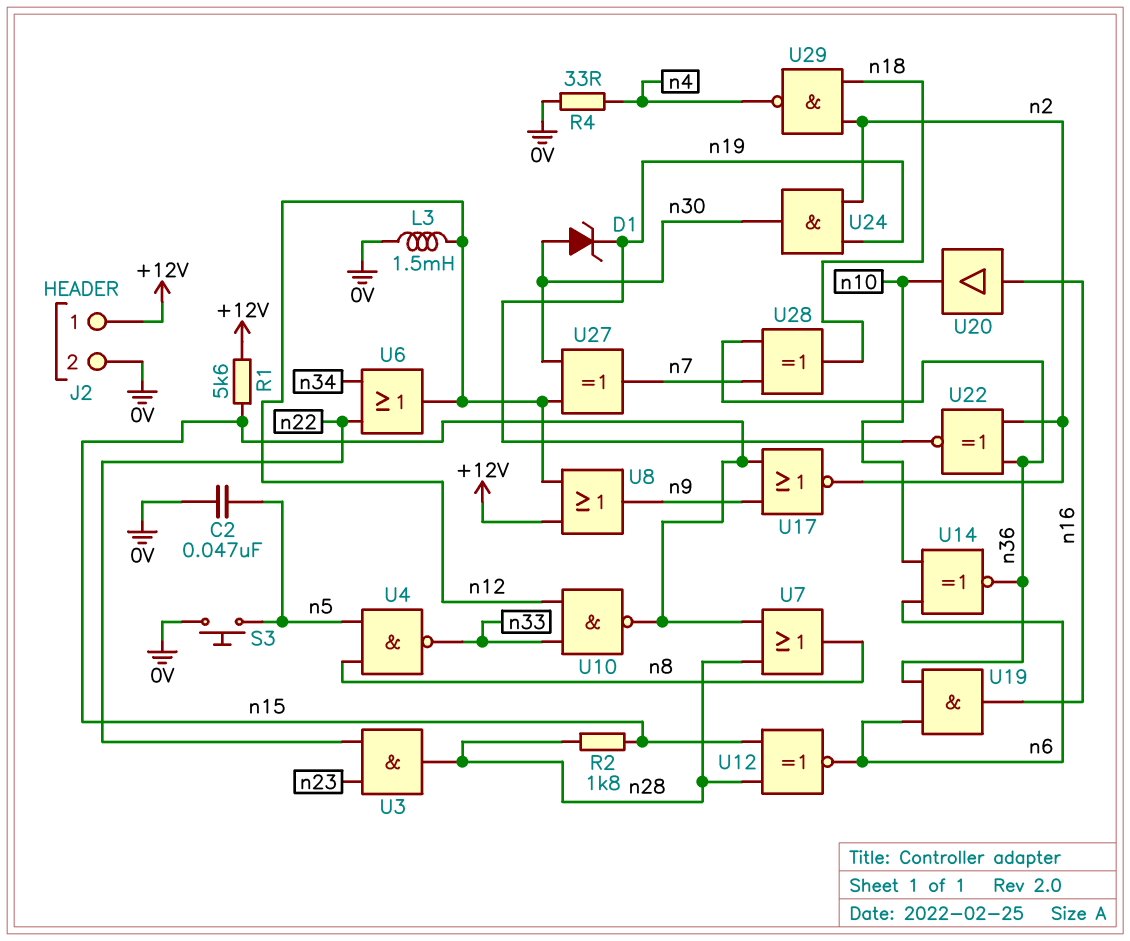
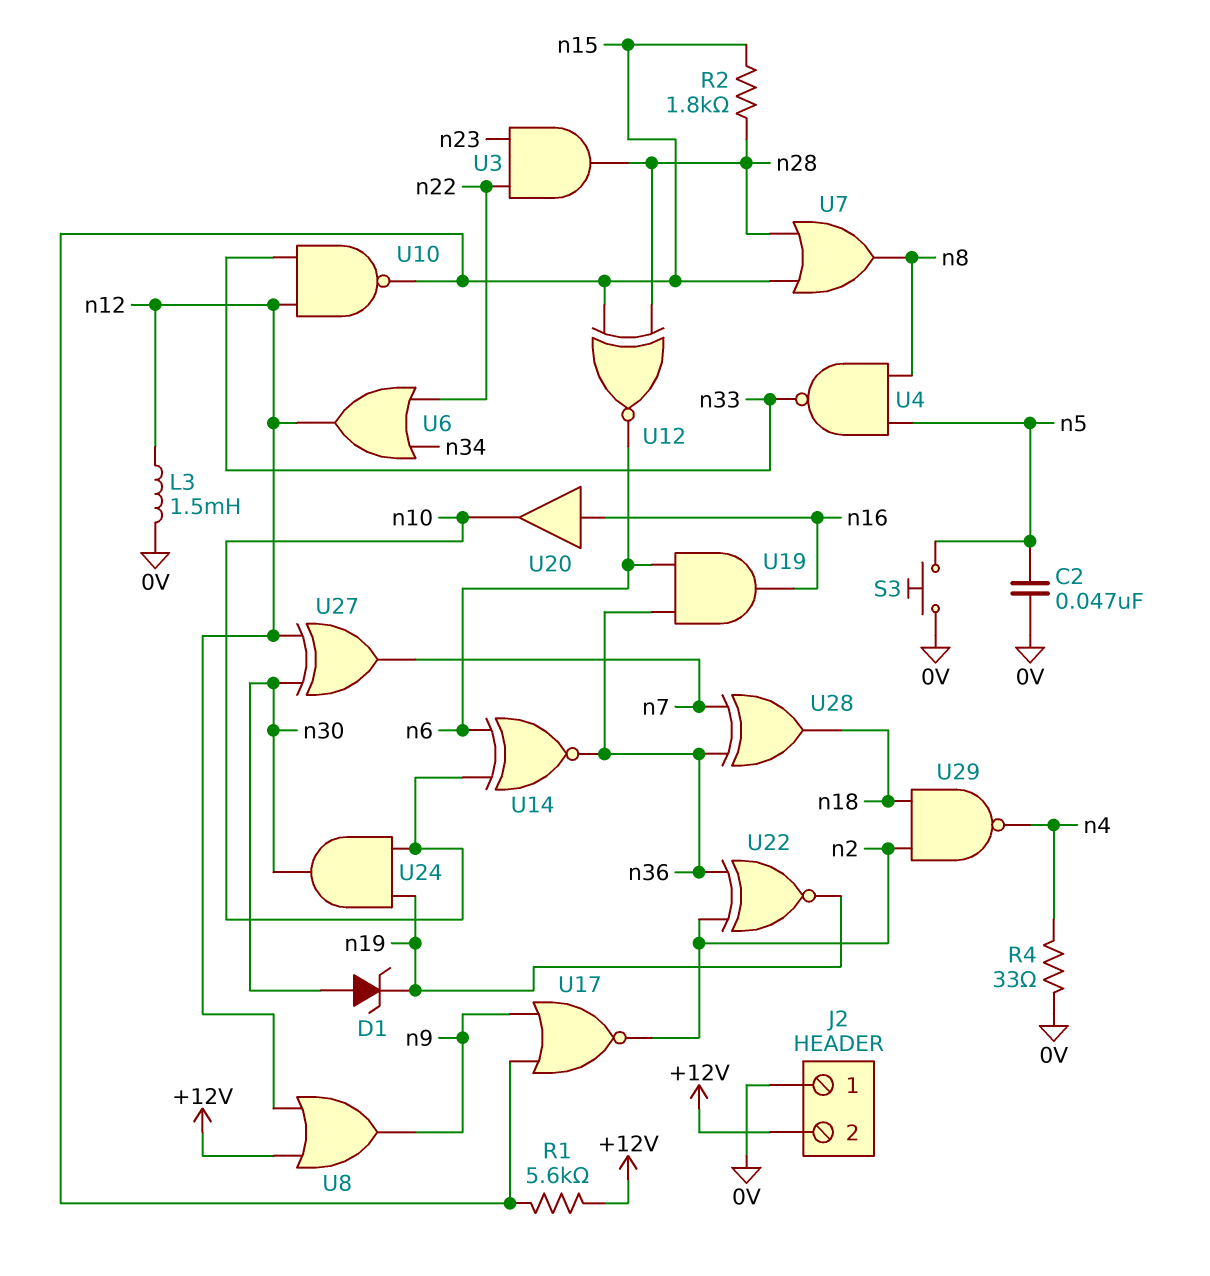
J2 pin 1: +12V -> 0V
J2 pin 2: 0V -> +12V
U24: AND (in n2, in n19, out n30) -> AND (in n10, in n19, out n30)

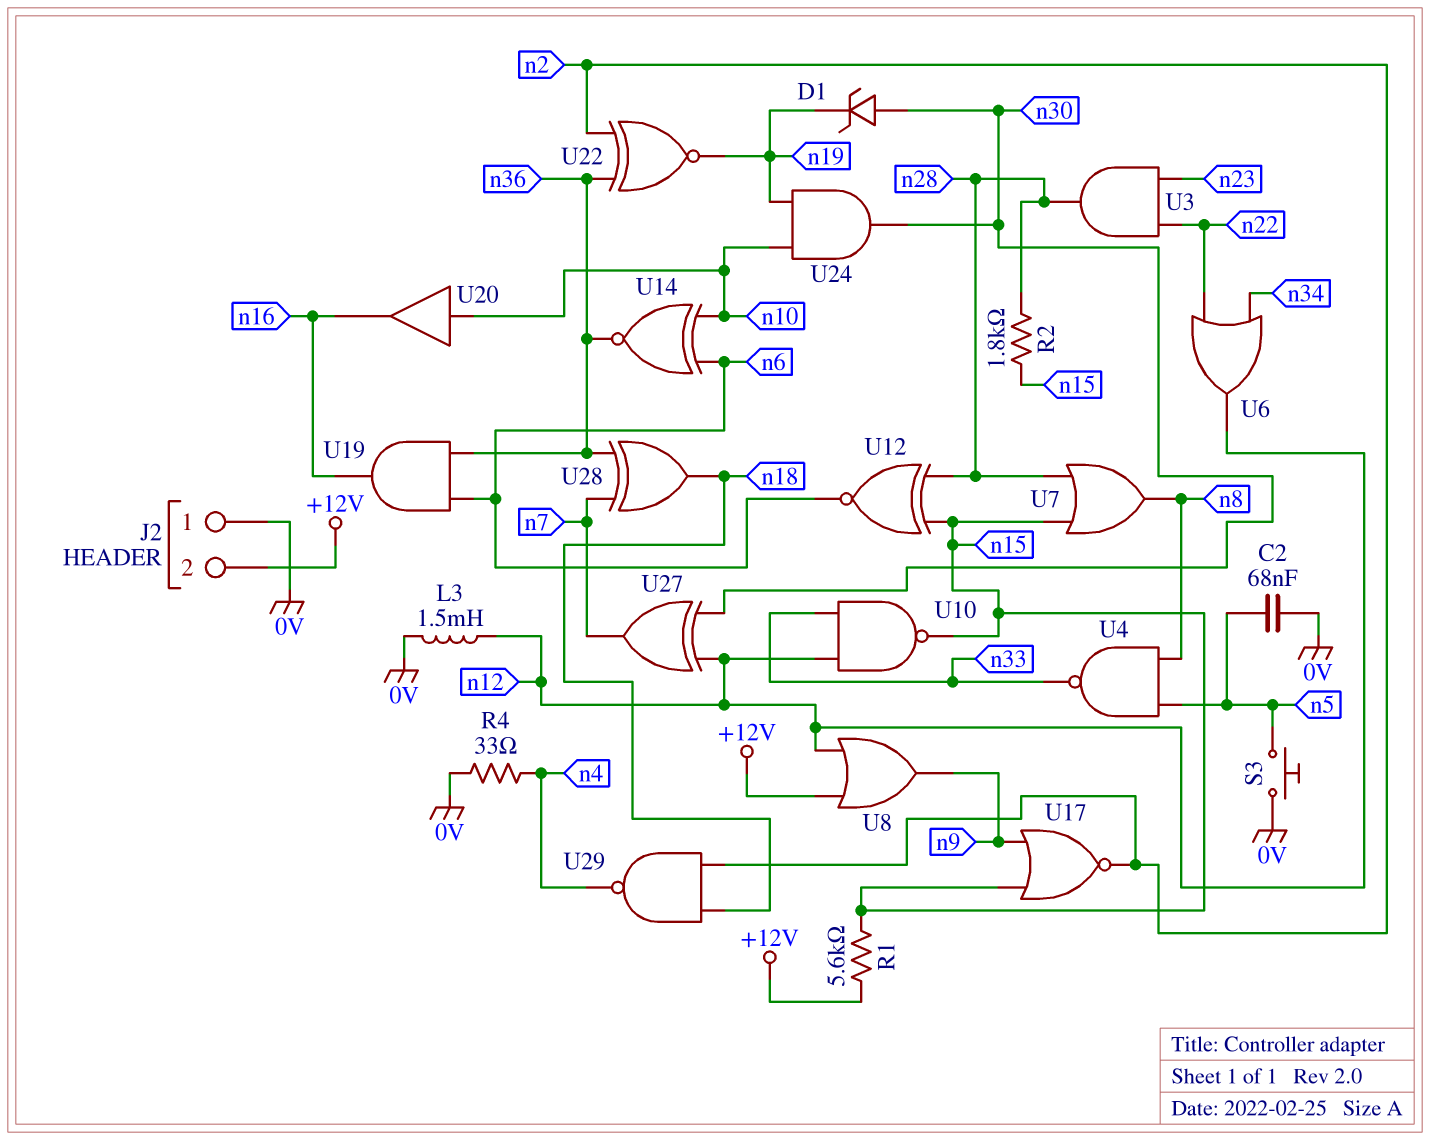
C2: 47nF (0V, n5) -> 68nF (0V, n5)
U20: buffer (in n16, out n10) -> buffer (in n10, out n16)

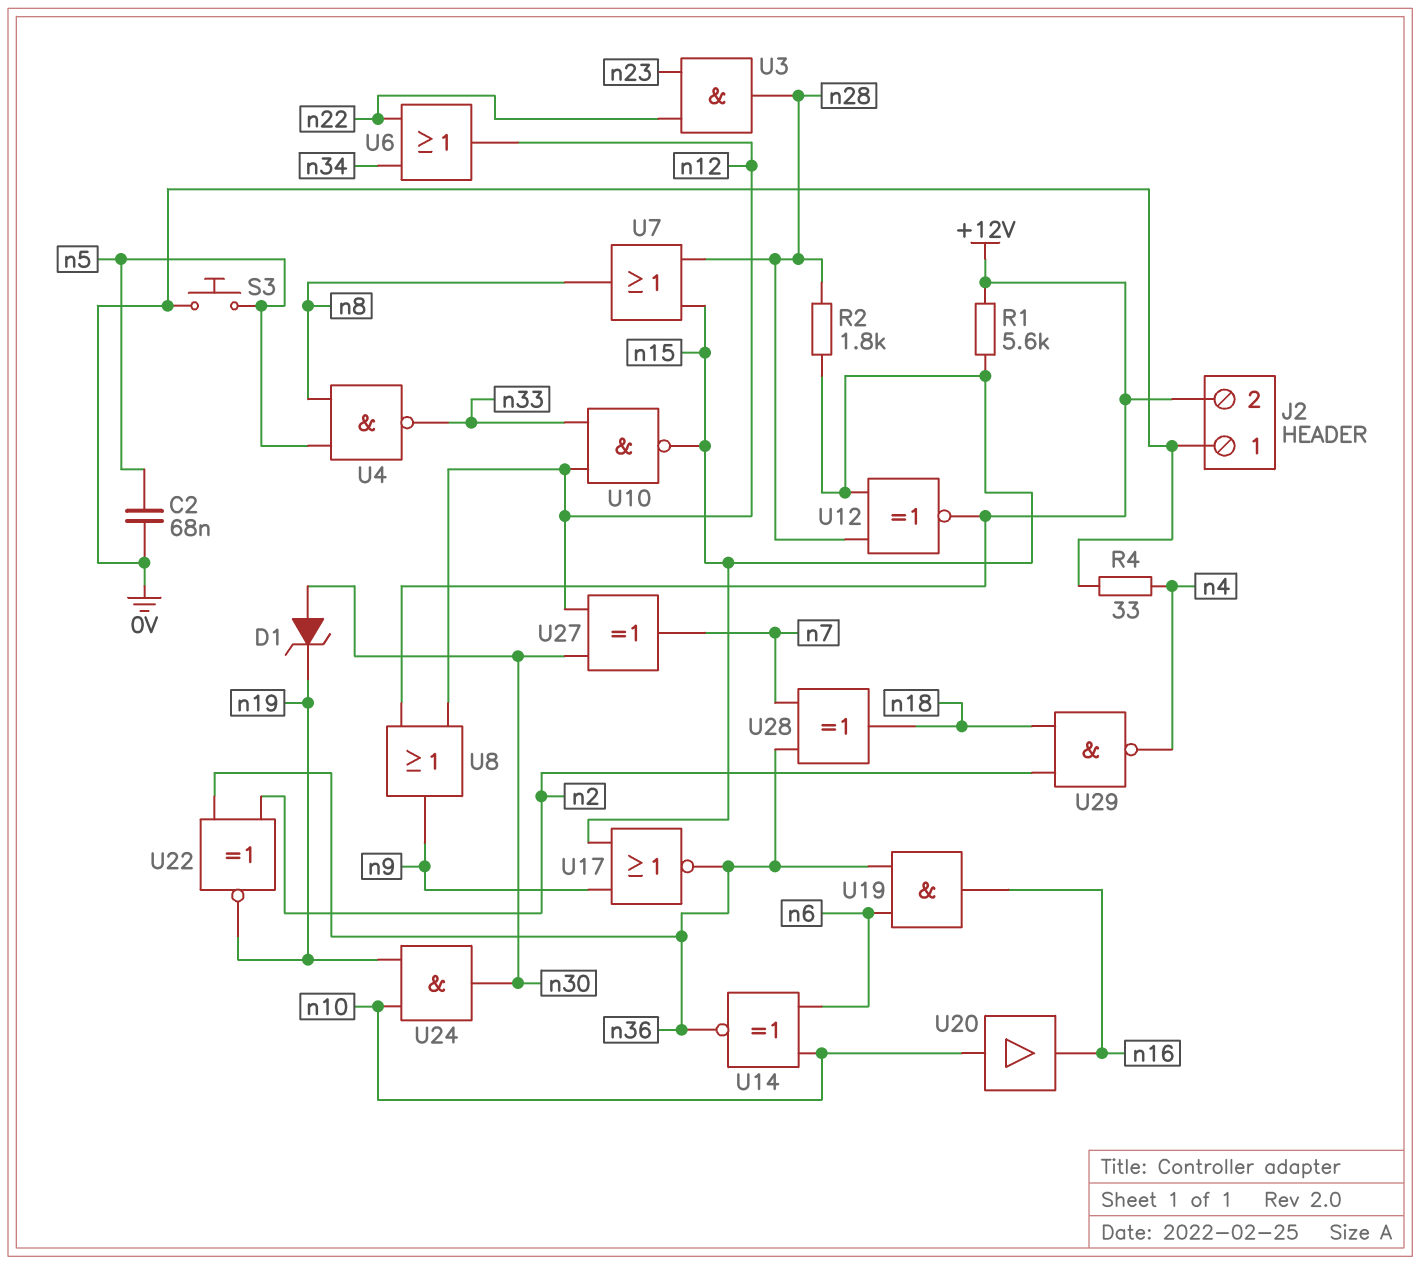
L3: 1.5mH (0V, n12) -> none
U12: XNOR (in n15, in n28, out n6) -> XNOR (in n15, in n28, out +12V)
U17: NOR (in n9, in n15, out n2) -> NOR (in n9, in n15, out n36)

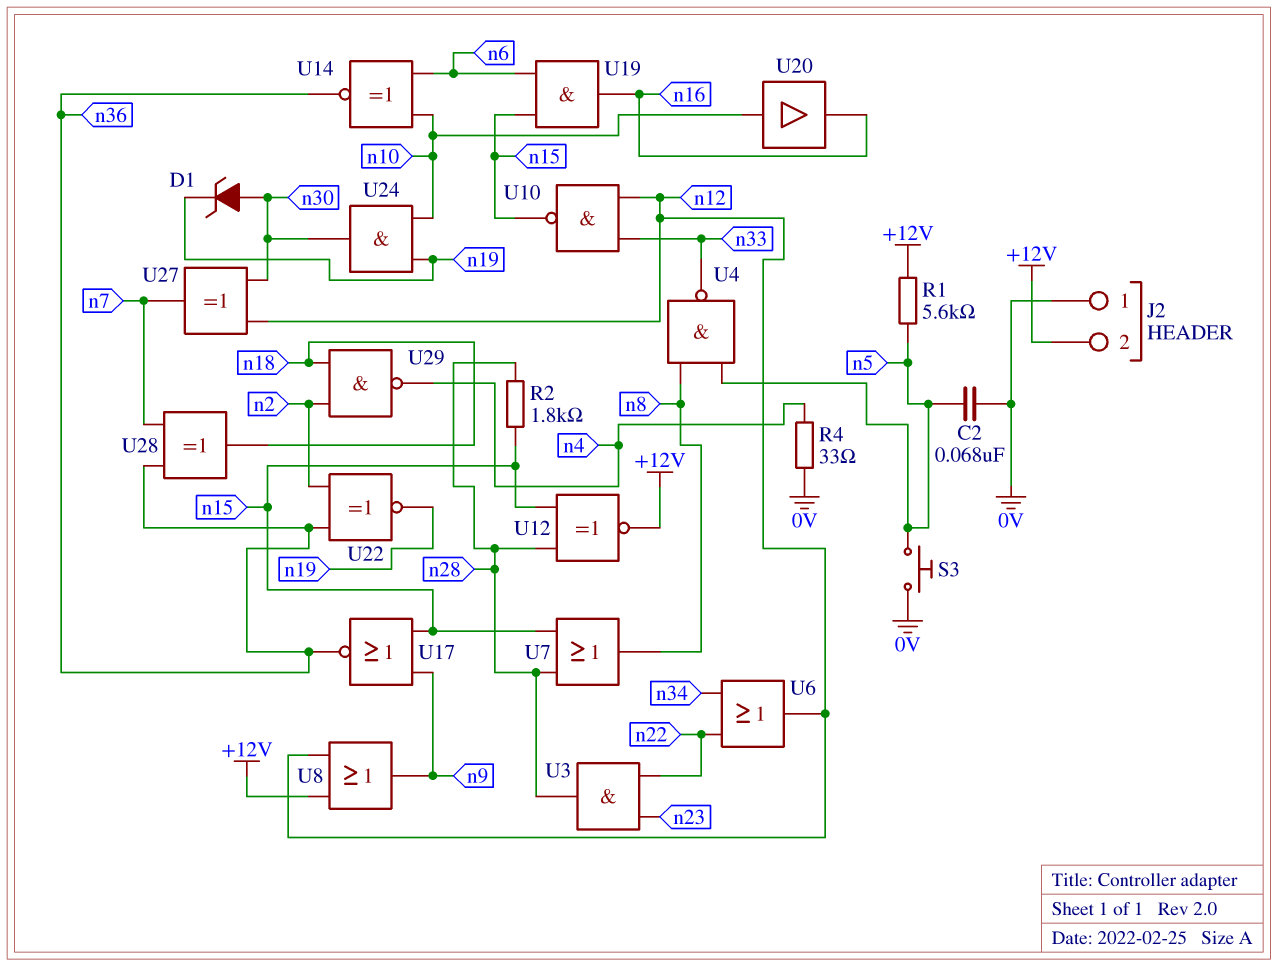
R1: 5.6k (+12V, n15) -> 5.6k (+12V, n5)
U19: AND (in n6, in n36, out n16) -> AND (in n6, in n15, out n16)

